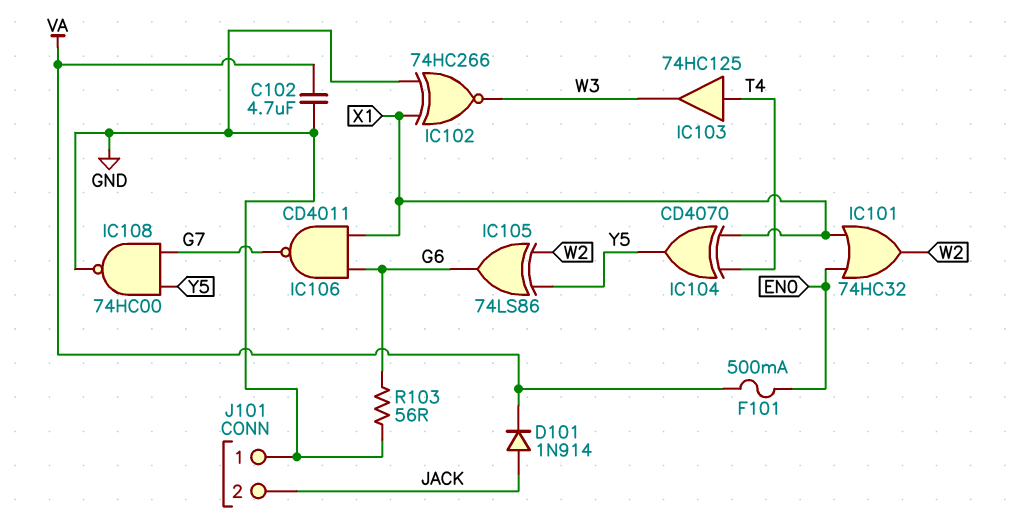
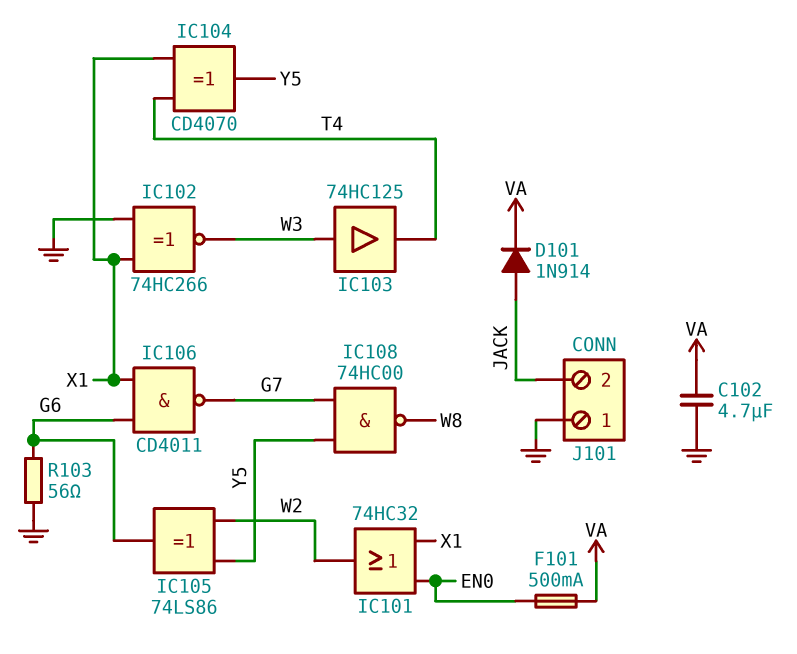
IC103: buffer 74HC125 (in T4, out W3) -> buffer 74HC125 (in W3, out T4)
IC108: NAND 74HC00 (in G7, in Y5, out GND) -> NAND 74HC00 (in G7, in Y5, out W8)

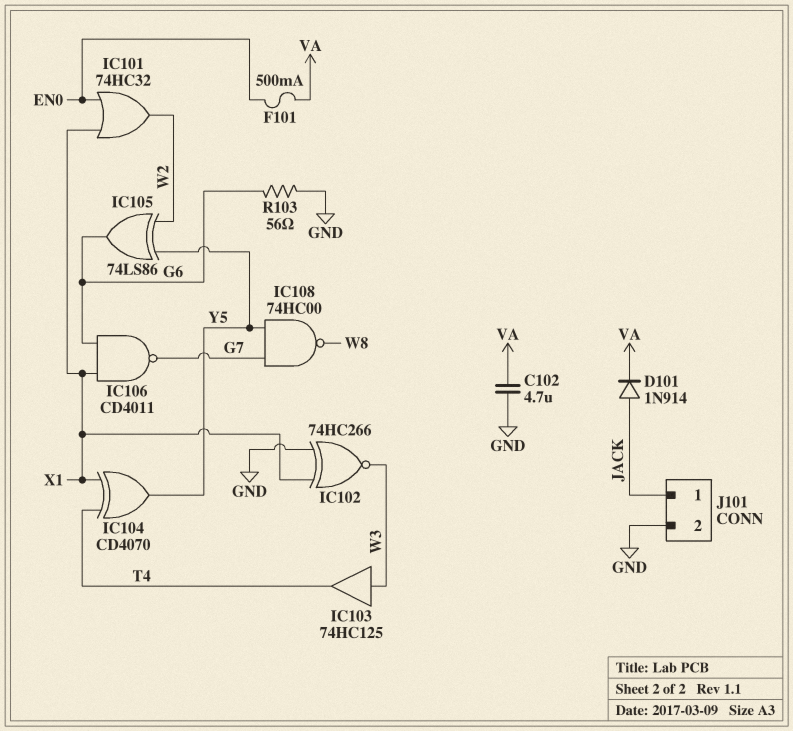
J101 pin 1: GND -> JACK
J101 pin 2: JACK -> GND

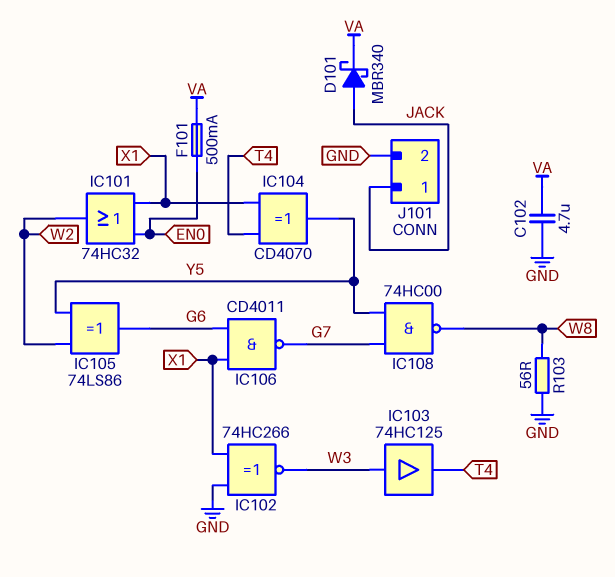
D101: diode 1N914 (A JACK, K VA) -> schottky MBR340 (A JACK, K VA)
R103: 56 (G6, GND) -> 56 (GND, W8)

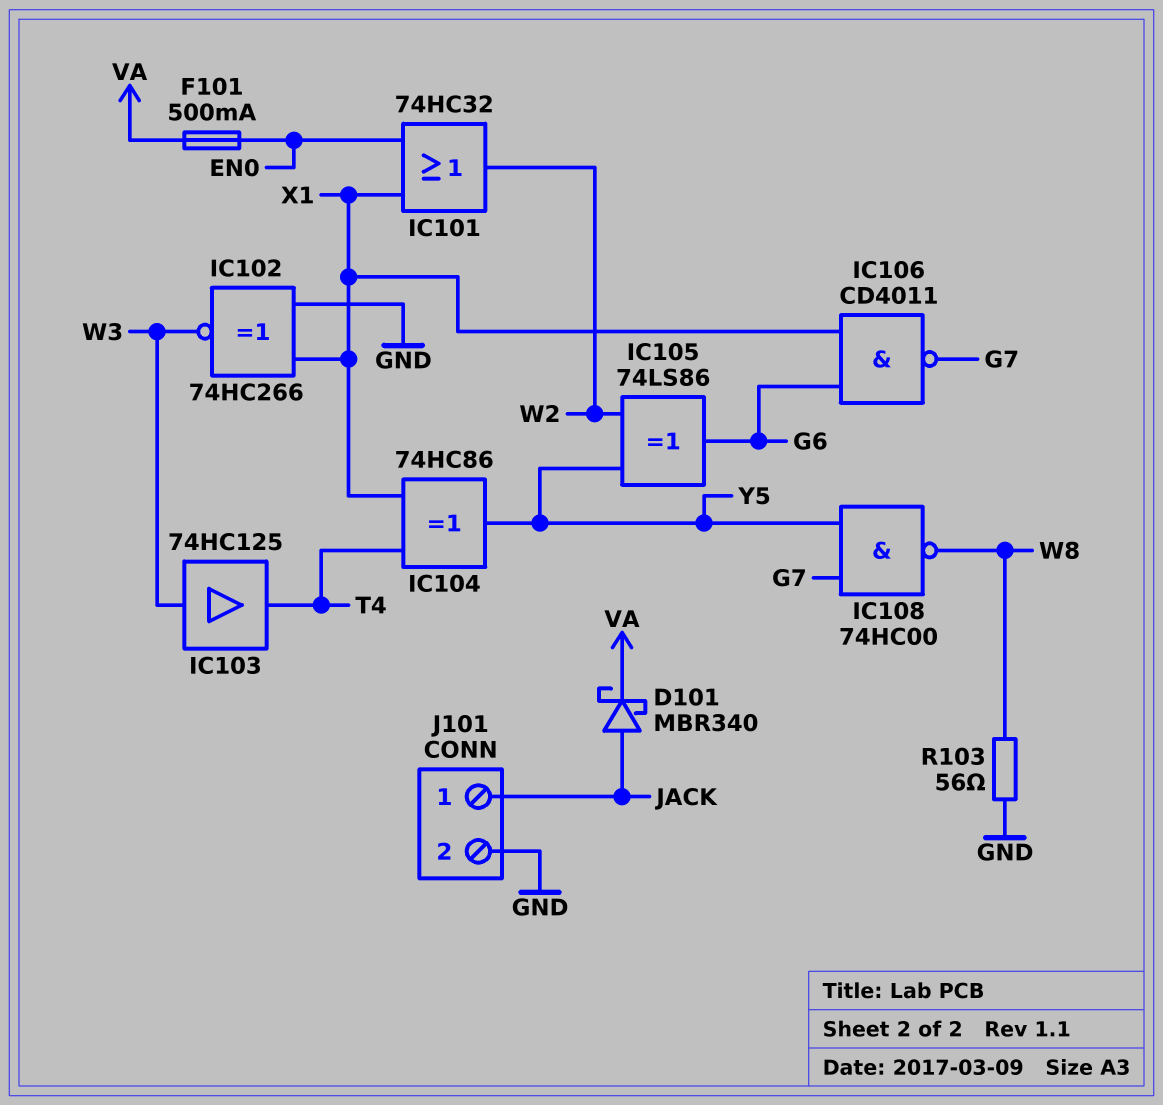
C102: 4.7uF (GND, VA) -> none
IC104: XOR CD4070 (in T4, in X1, out Y5) -> XOR 74HC86 (in T4, in X1, out Y5)

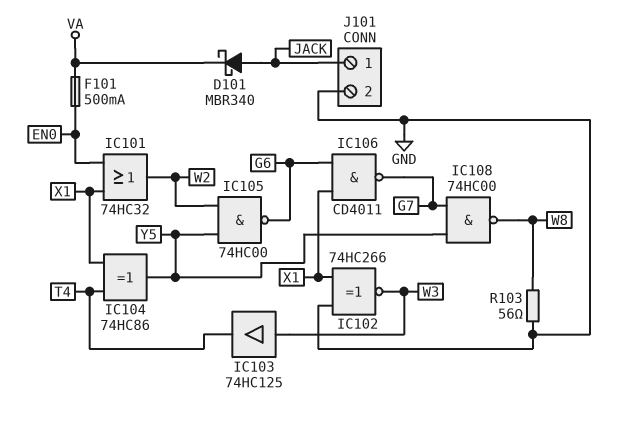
IC105: XOR 74LS86 (in W2, in Y5, out G6) -> NAND 74HC00 (in W2, in Y5, out G6)

